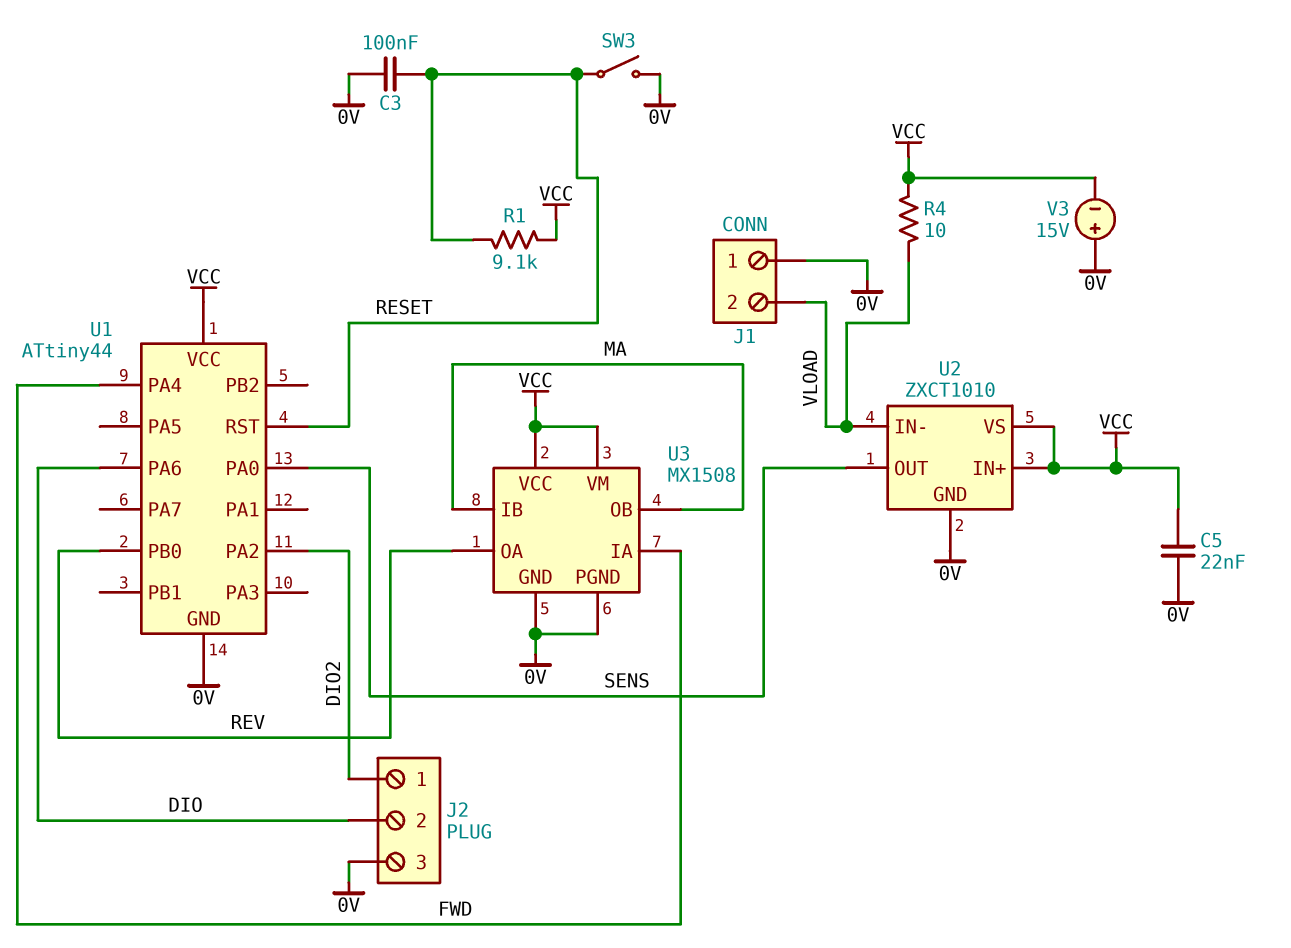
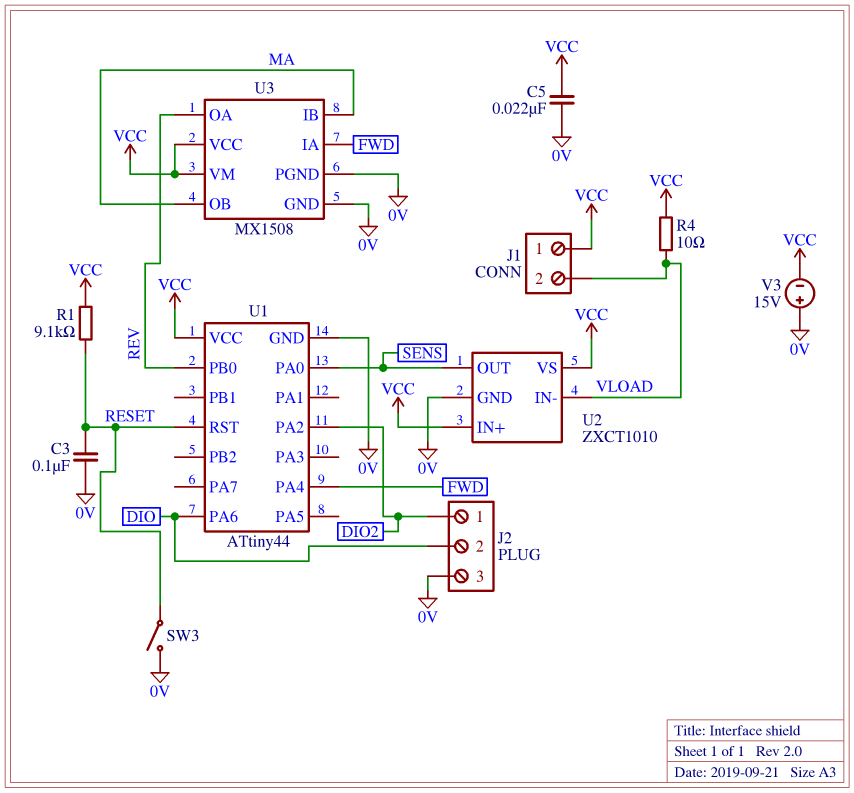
J1 pin 1: 0V -> VCC

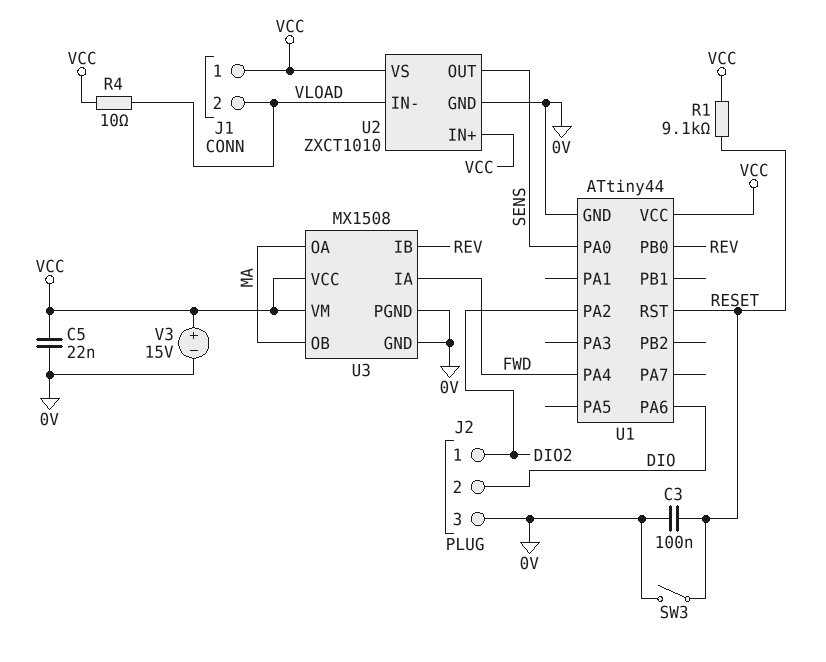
U3 pin IB: MA -> REV
U3 pin OA: REV -> MA
V3: 15V (plus 0V, minus VCC) -> 15V (plus VCC, minus 0V)

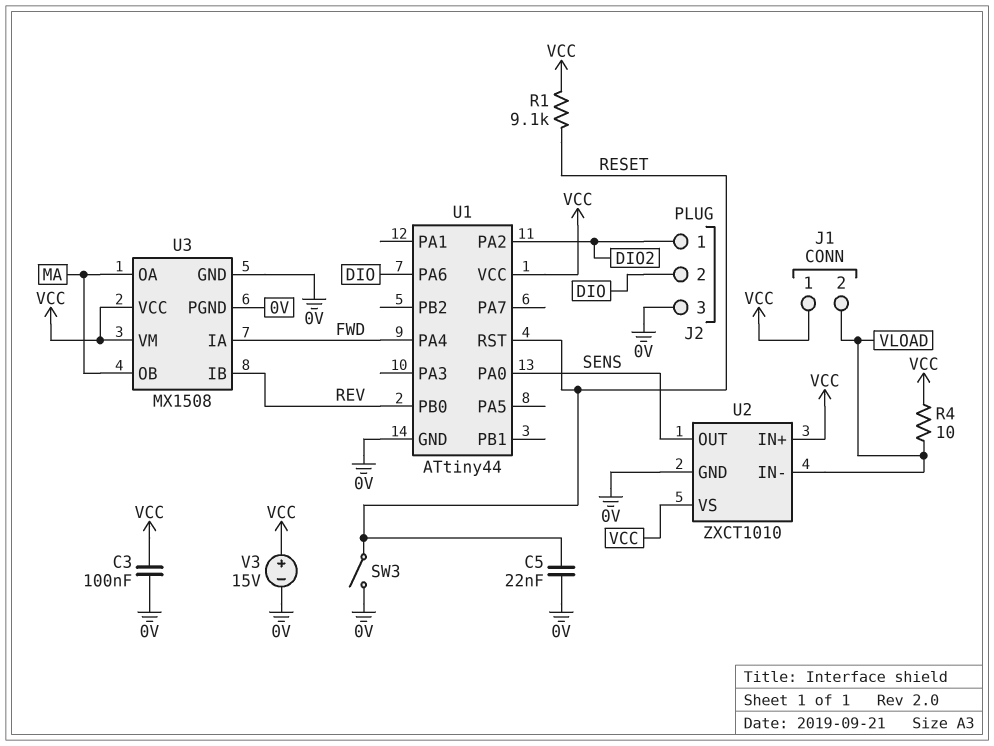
C3: 100nF (0V, RESET) -> 100nF (0V, VCC)
C5: 22nF (0V, VCC) -> 22nF (0V, RESET)

